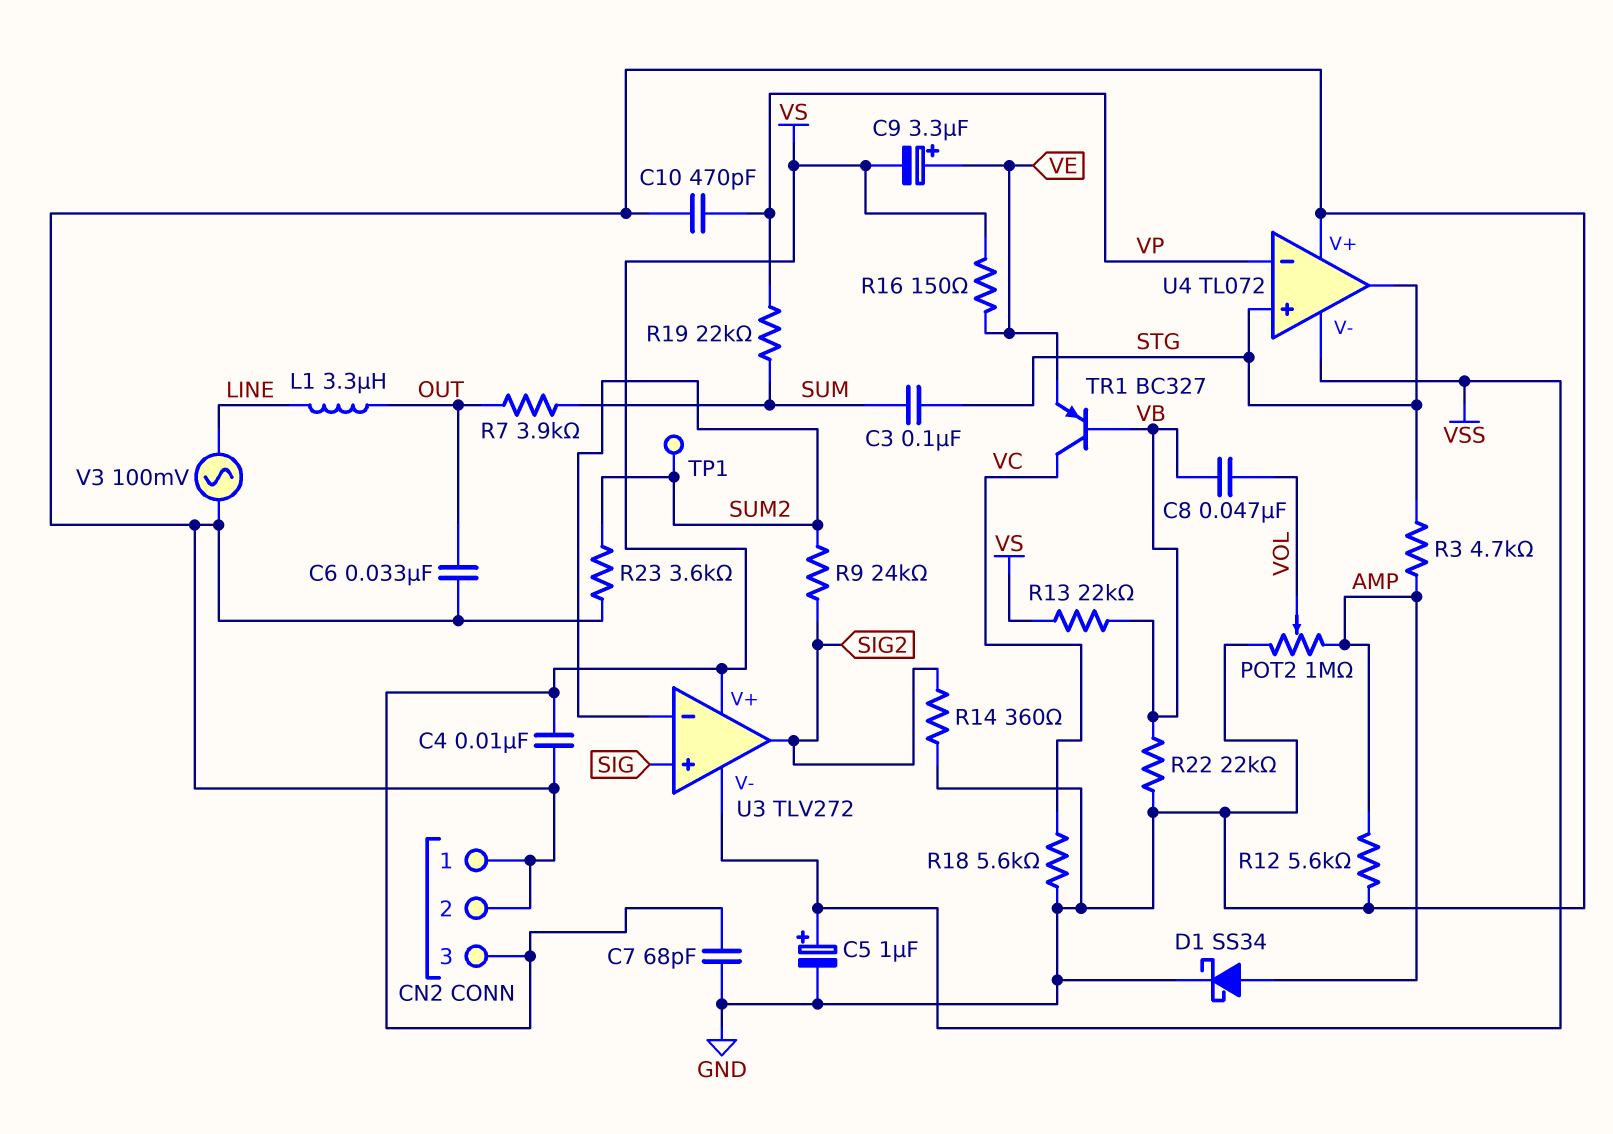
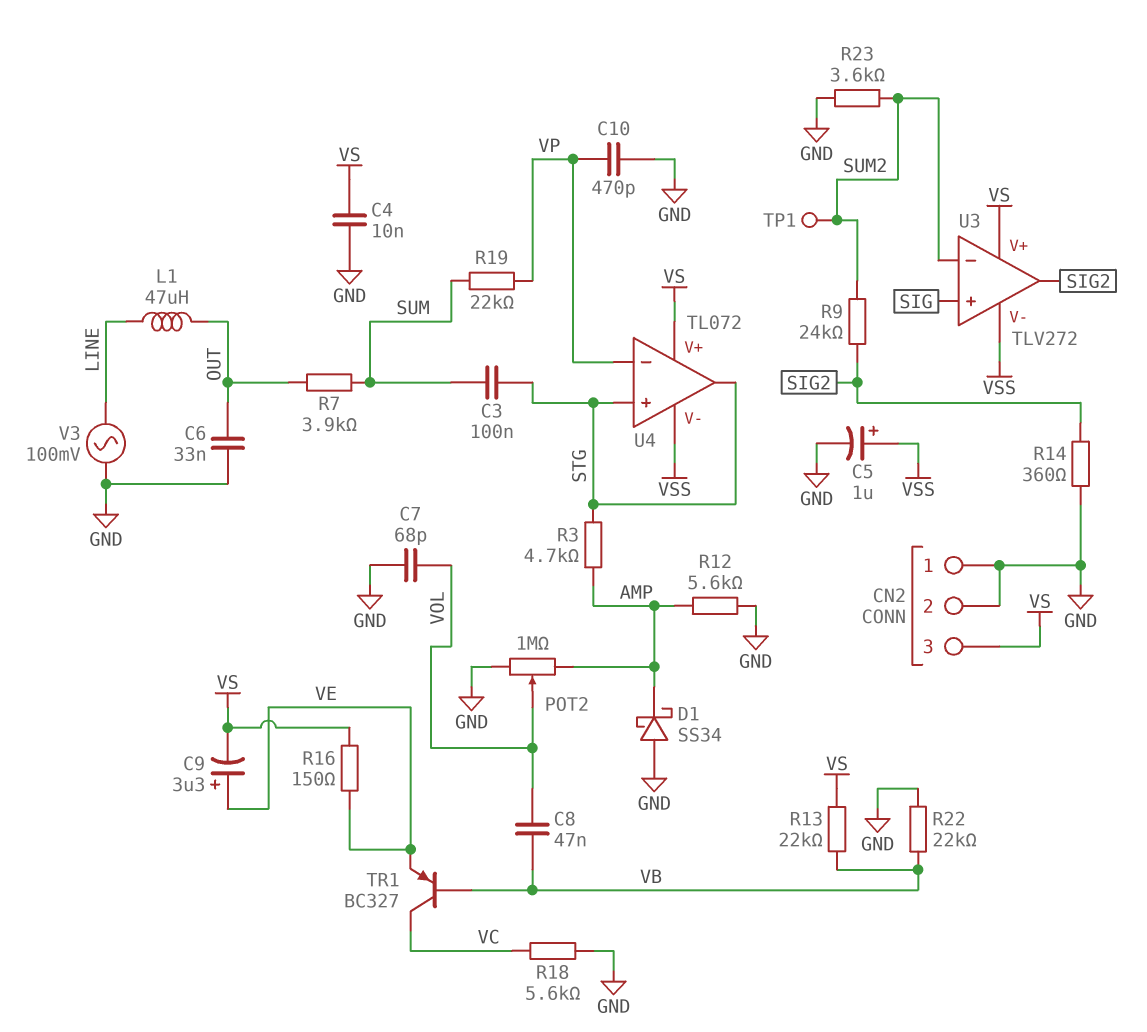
C7: 68pF (GND, VS) -> 68pF (GND, VOL)
D1: schottky SS34 (A AMP, K GND) -> schottky SS34 (A GND, K AMP)
L1: 3.3uH (LINE, OUT) -> 47uH (LINE, OUT)
U4 pin V+: GND -> VS

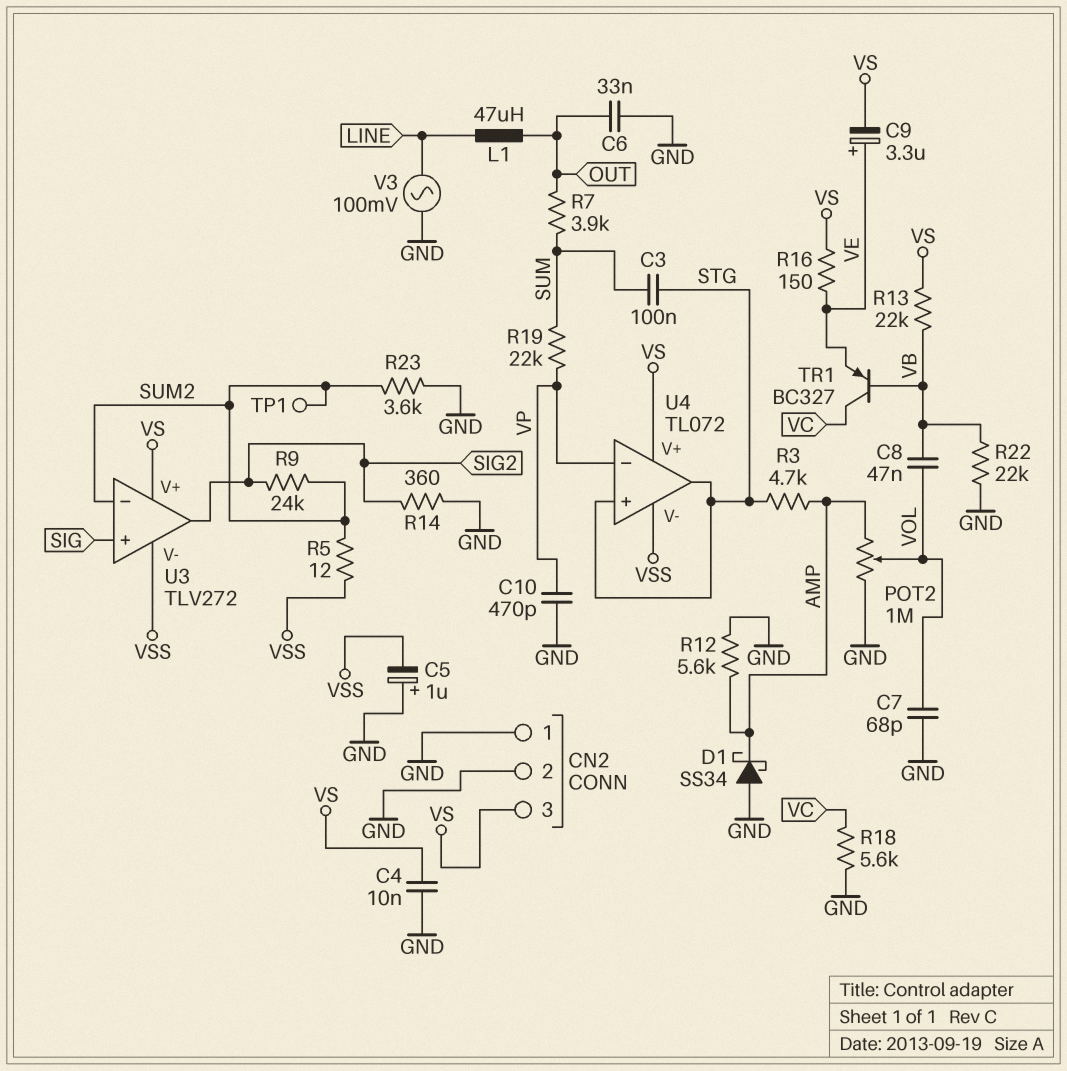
C5: 1uF (plus VSS, minus GND) -> 1uF (plus GND, minus VSS)
R5: none -> 12 (SUM2, VSS)

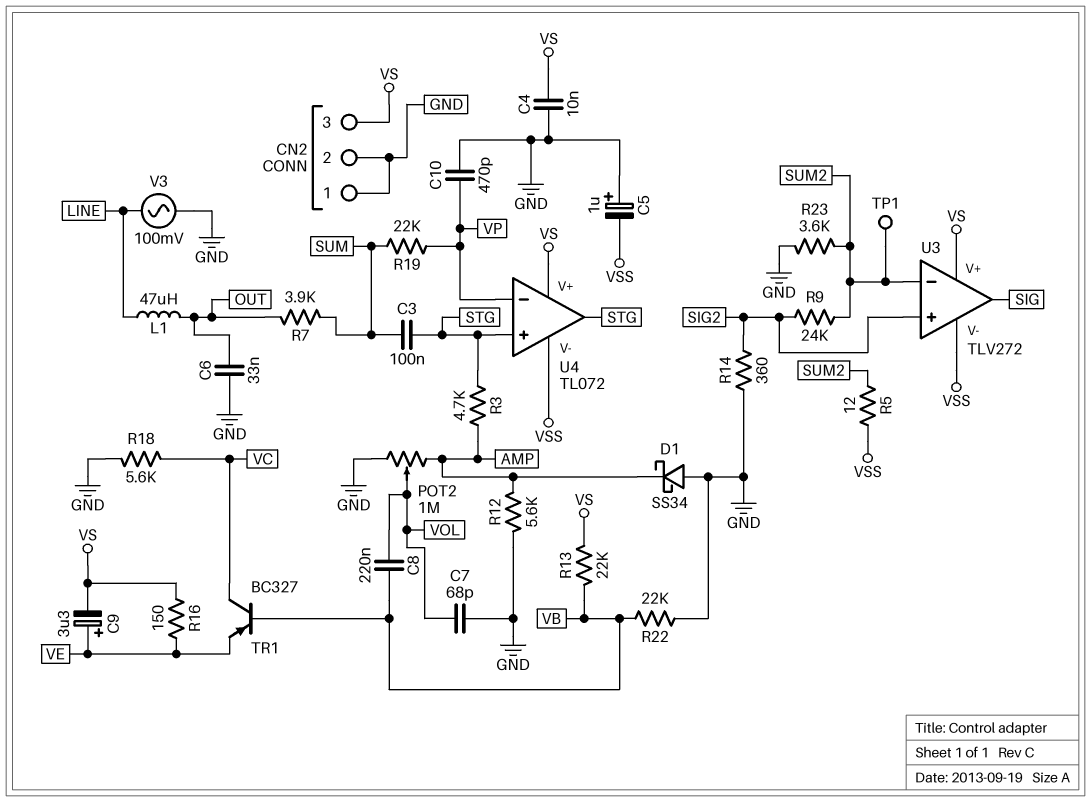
C8: 47nF (VB, VOL) -> 220nF (VB, VOL)
U3 pin in+: SIG -> SIG2
U3 pin out: SIG2 -> SIG

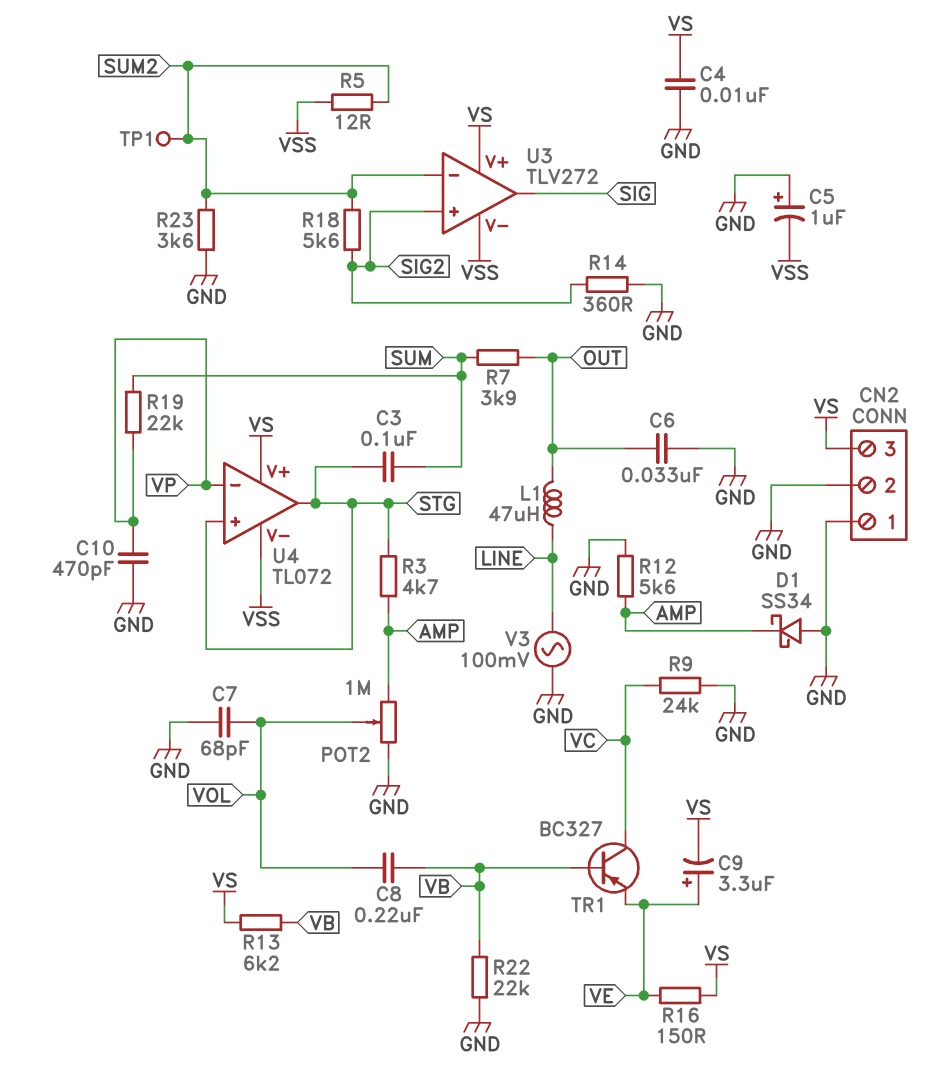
R9: 24k (SIG2, SUM2) -> 24k (GND, VC)
R13: 22k (VB, VS) -> 6.2k (VB, VS)
R18: 5.6k (GND, VC) -> 5.6k (SIG2, SUM2)

